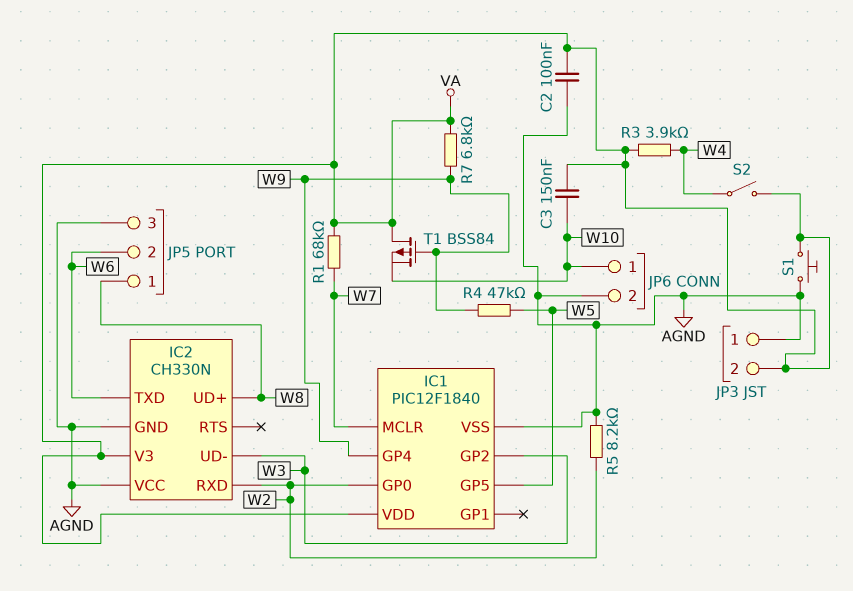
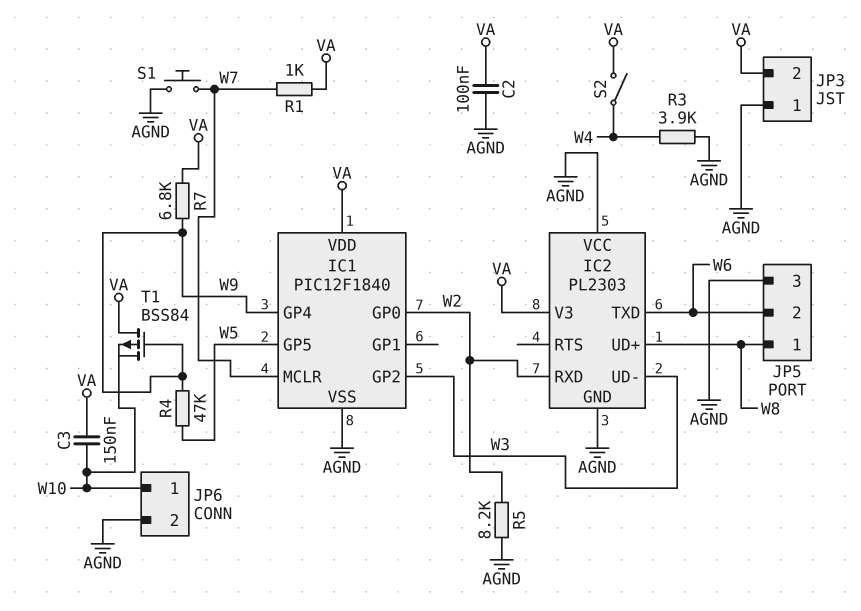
IC2: CH330N -> PL2303
R1: 68k (VA, W7) -> 1k (VA, W7)
R3: 3.9k (VA, W4) -> 3.9k (AGND, W4)
S1: button (AGND, VA) -> button (AGND, W7)

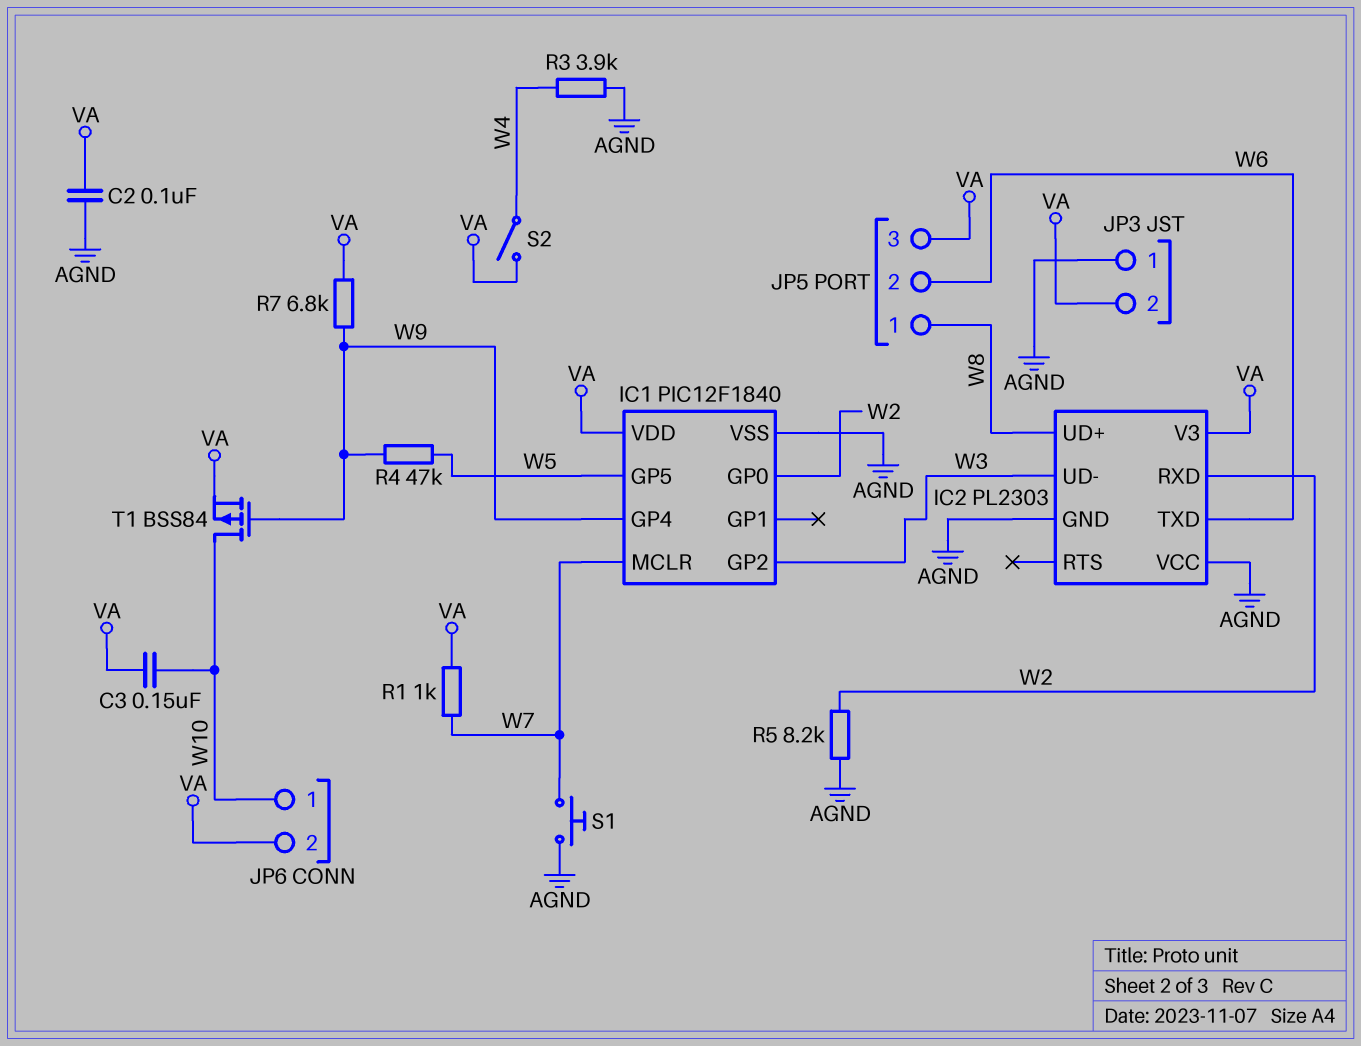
JP5 pin 3: AGND -> VA
JP6 pin 2: AGND -> VA
T1: PMOS BSS84 (G W9, D VA, S W10) -> PMOS BSS84 (G W9, D W10, S VA)

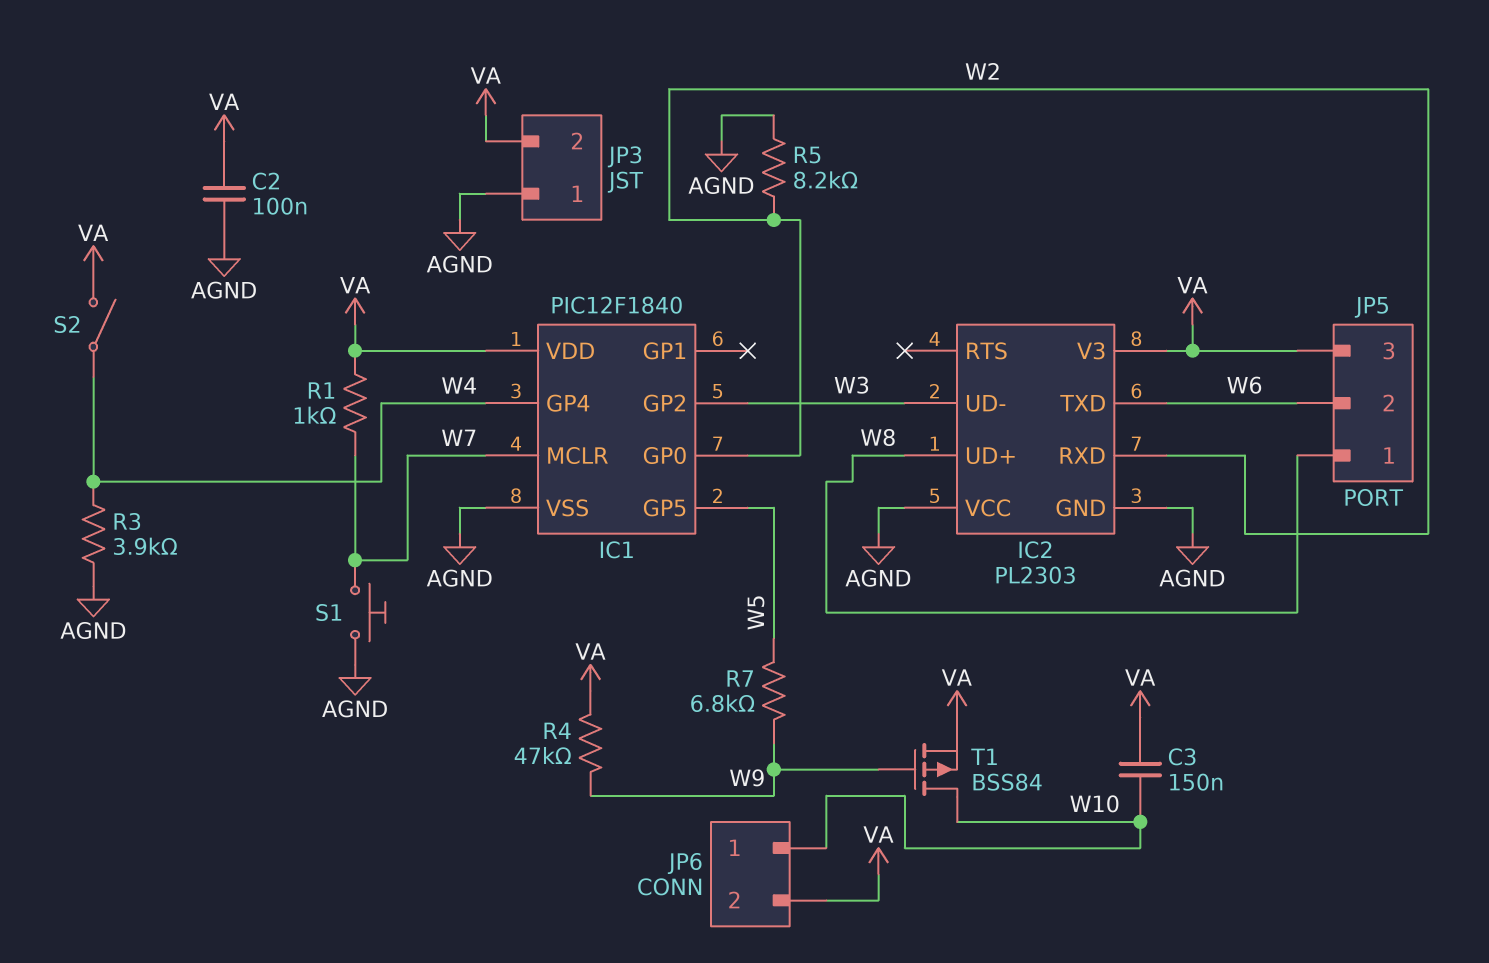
IC1 pin GP4: W9 -> W4
R4: 47k (W5, W9) -> 47k (VA, W9)
R7: 6.8k (VA, W9) -> 6.8k (W5, W9)

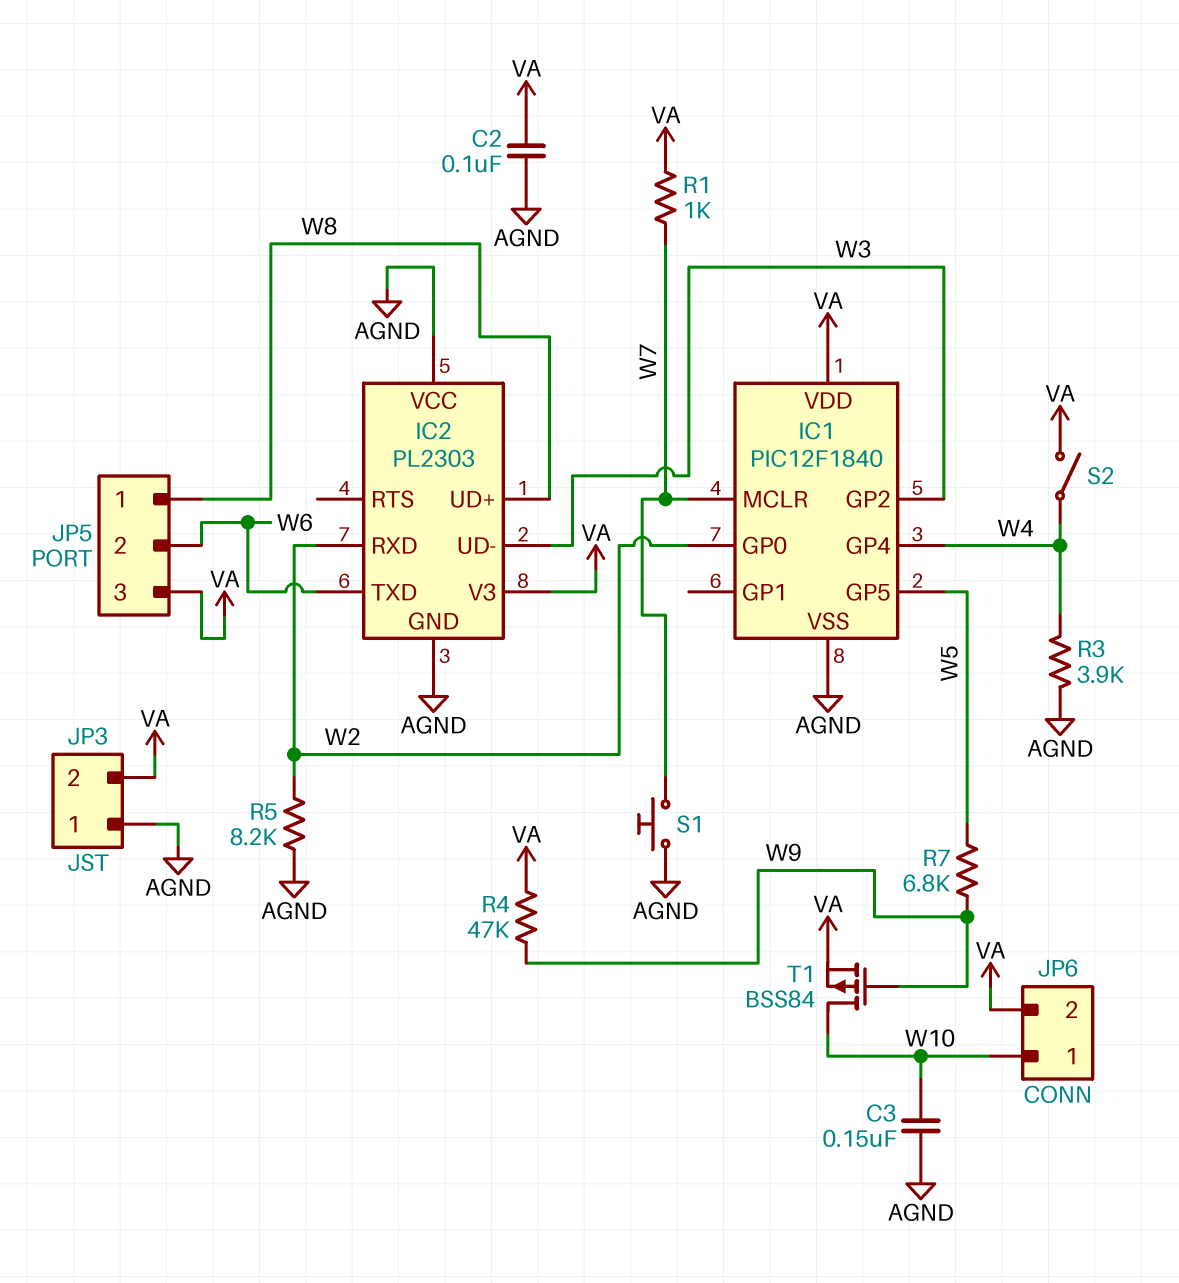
C3: 150nF (VA, W10) -> 150nF (AGND, W10)

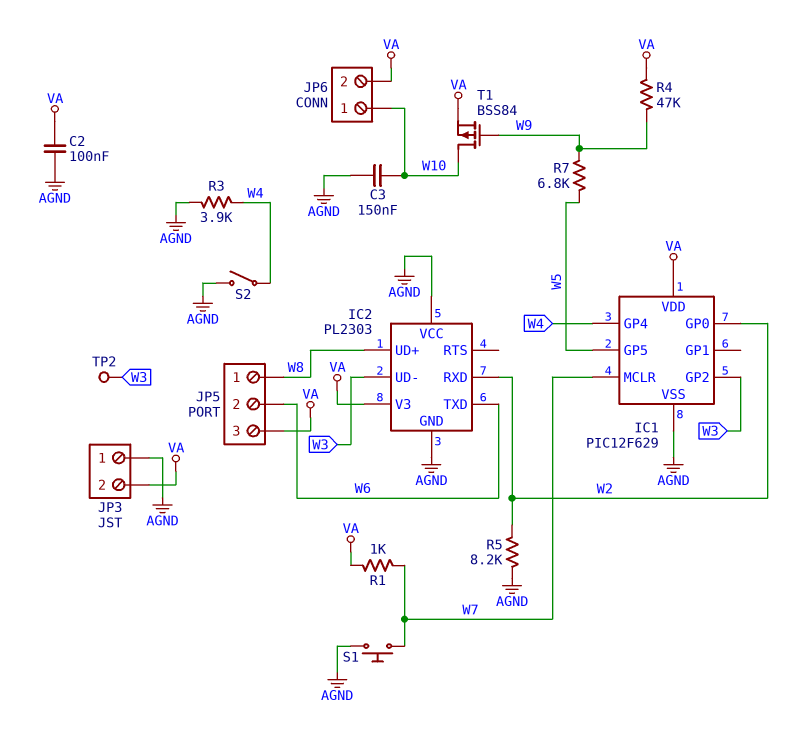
IC1: PIC12F1840 -> PIC12F629
S2: switch (VA, W4) -> switch (AGND, W4)
TP2: none -> test point (W3)

